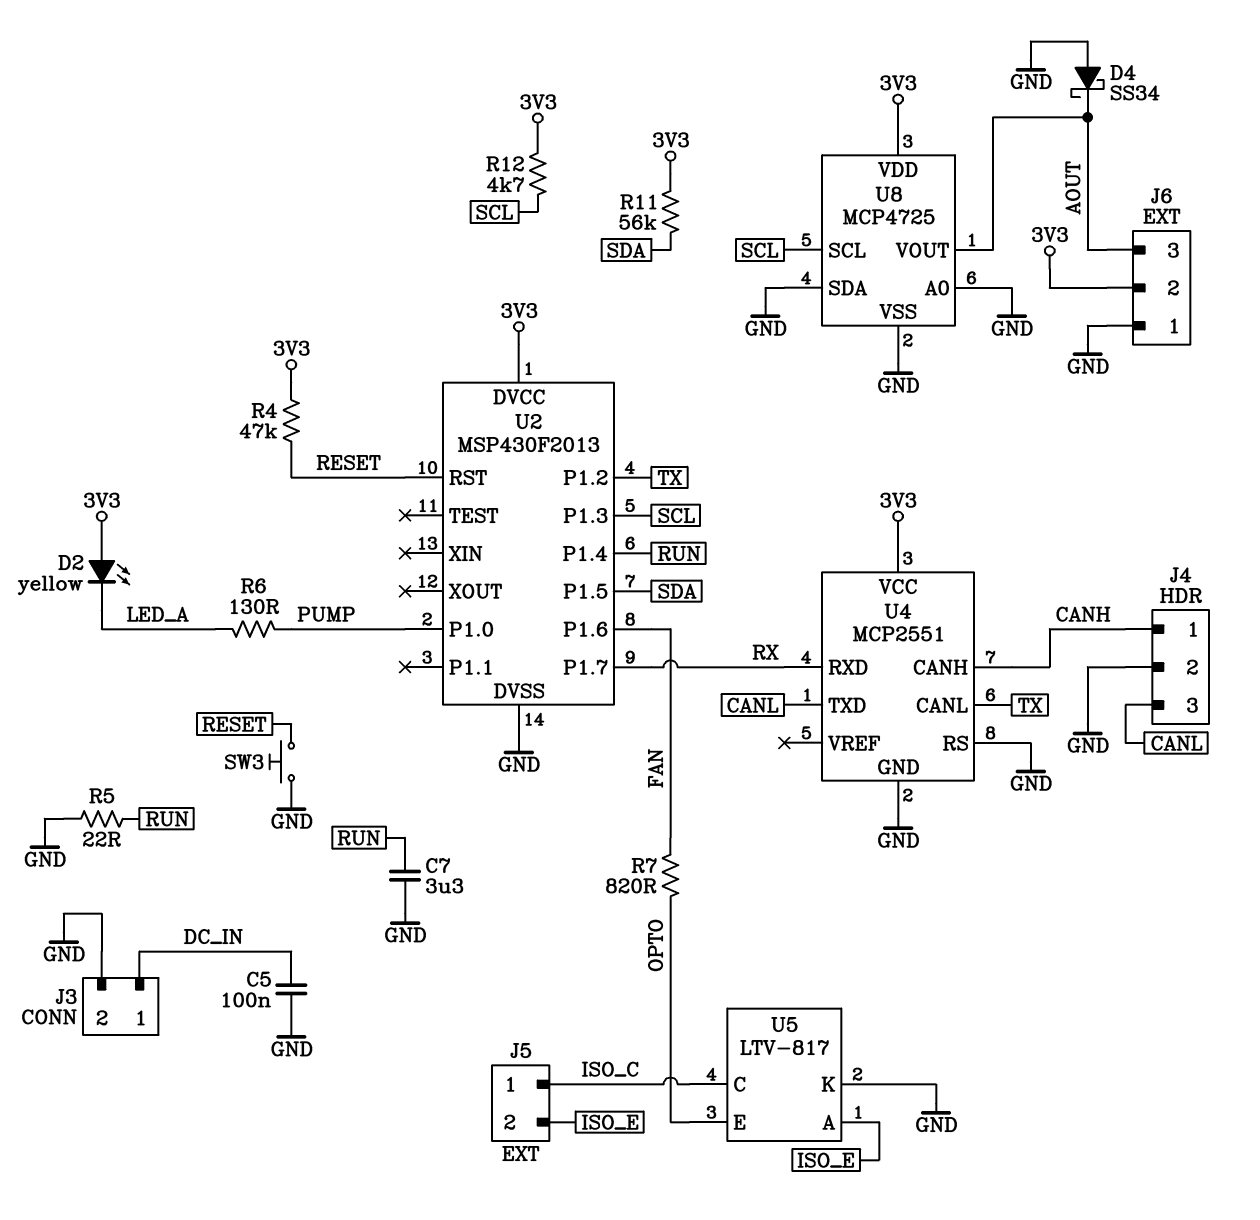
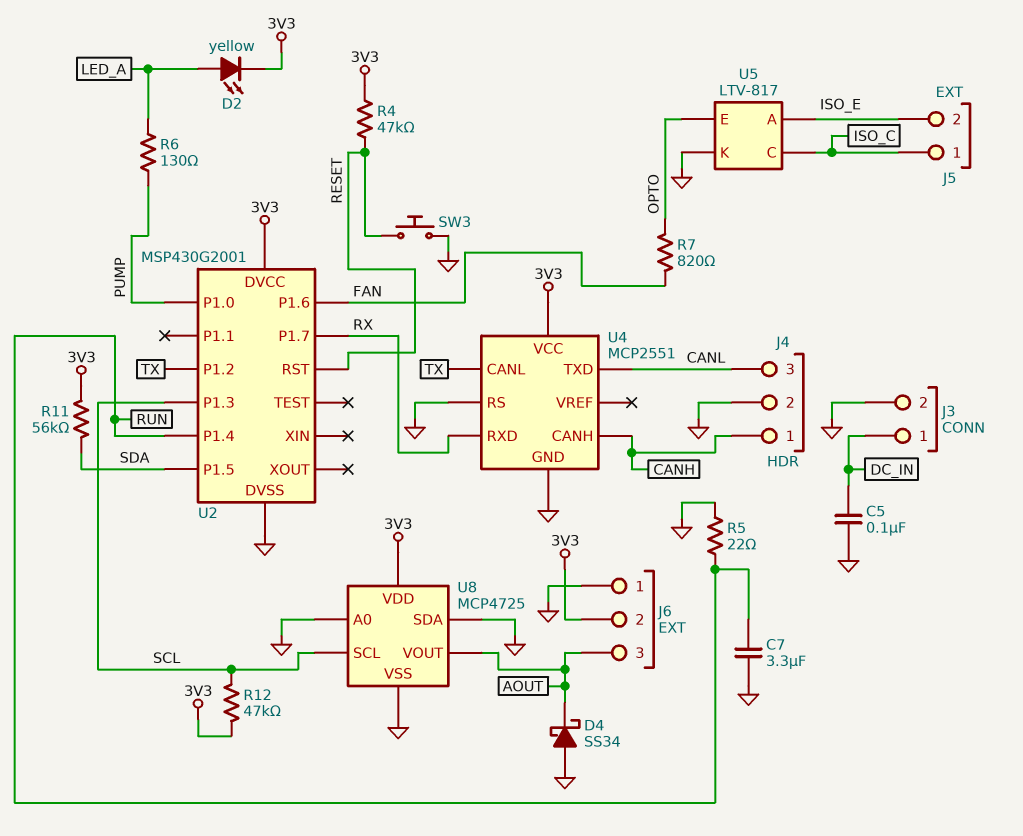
D2: LED yellow (A 3V3, K LED_A) -> LED yellow (A LED_A, K 3V3)
R12: 4.7k (3V3, SCL) -> 47k (3V3, SCL)
U2: MSP430F2013 -> MSP430G2001

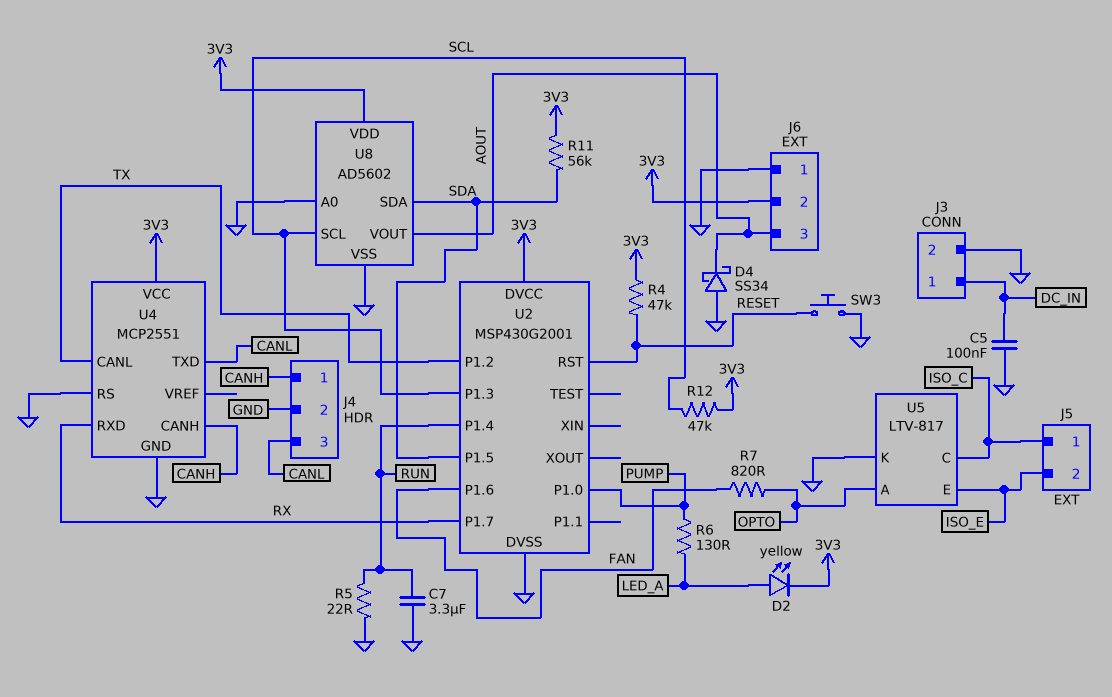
U5 pin A: ISO_E -> OPTO
U5 pin E: OPTO -> ISO_E
U8: MCP4725 -> AD5602
U8 pin SDA: GND -> SDA

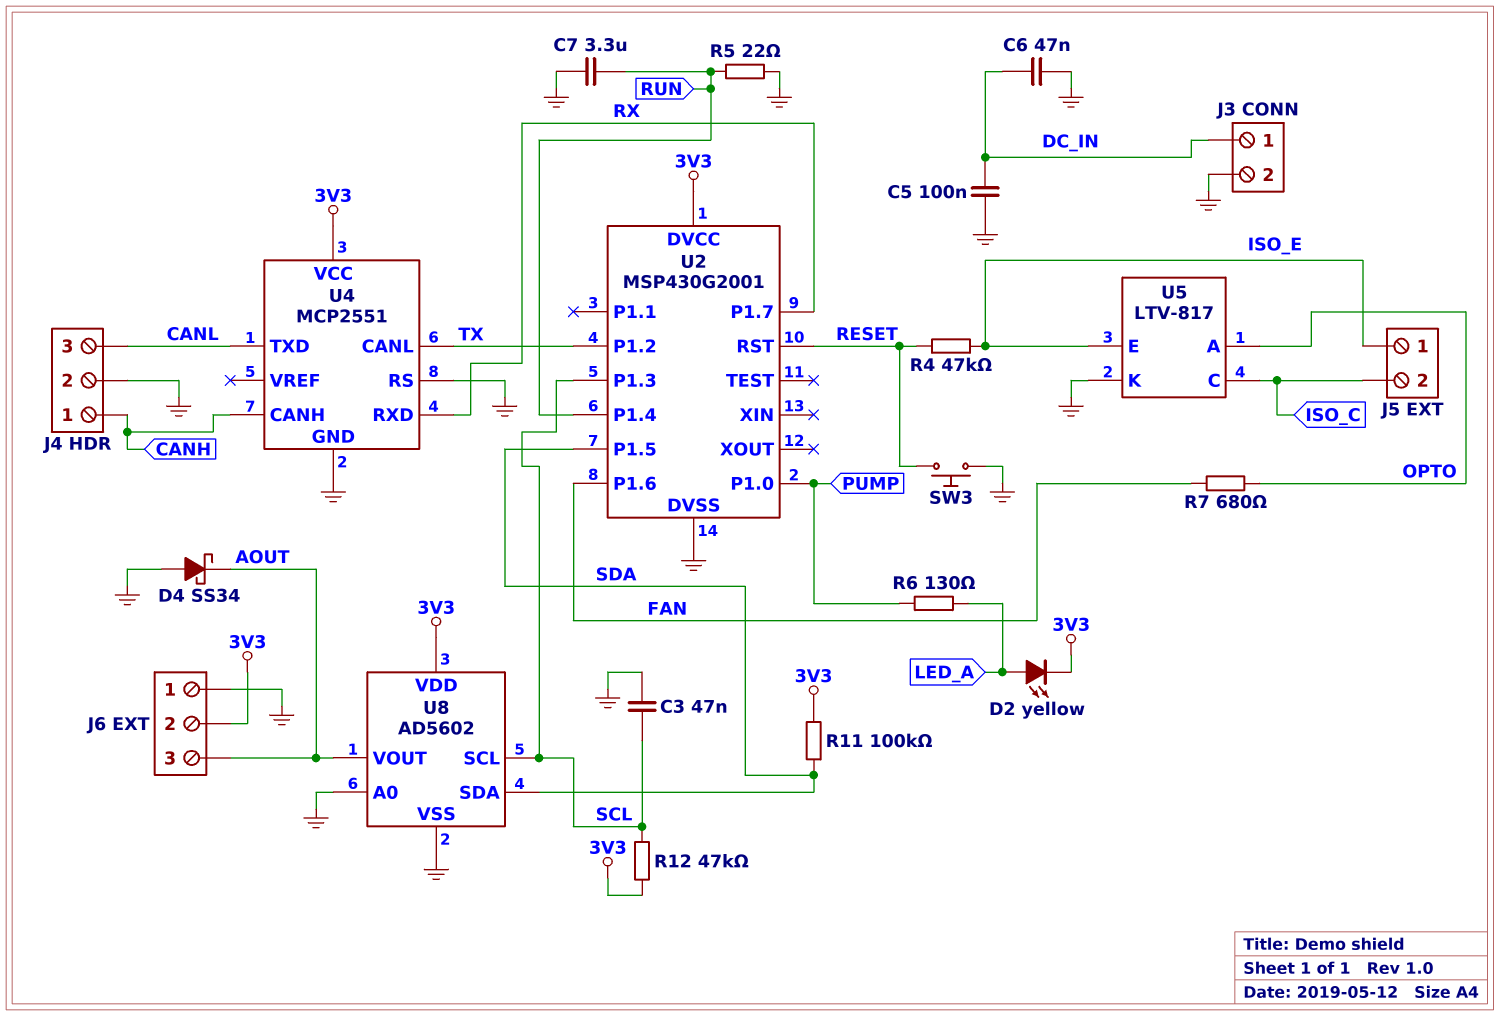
C3: none -> 47nF (GND, SCL)
C6: none -> 47nF (DC_IN, GND)
J5 pin 1: ISO_C -> ISO_E
J5 pin 2: ISO_E -> ISO_C
R4: 47k (3V3, RESET) -> 47k (ISO_E, RESET)
R7: 820 (FAN, OPTO) -> 680 (FAN, OPTO)
R11: 56k (3V3, SDA) -> 100k (3V3, SDA)

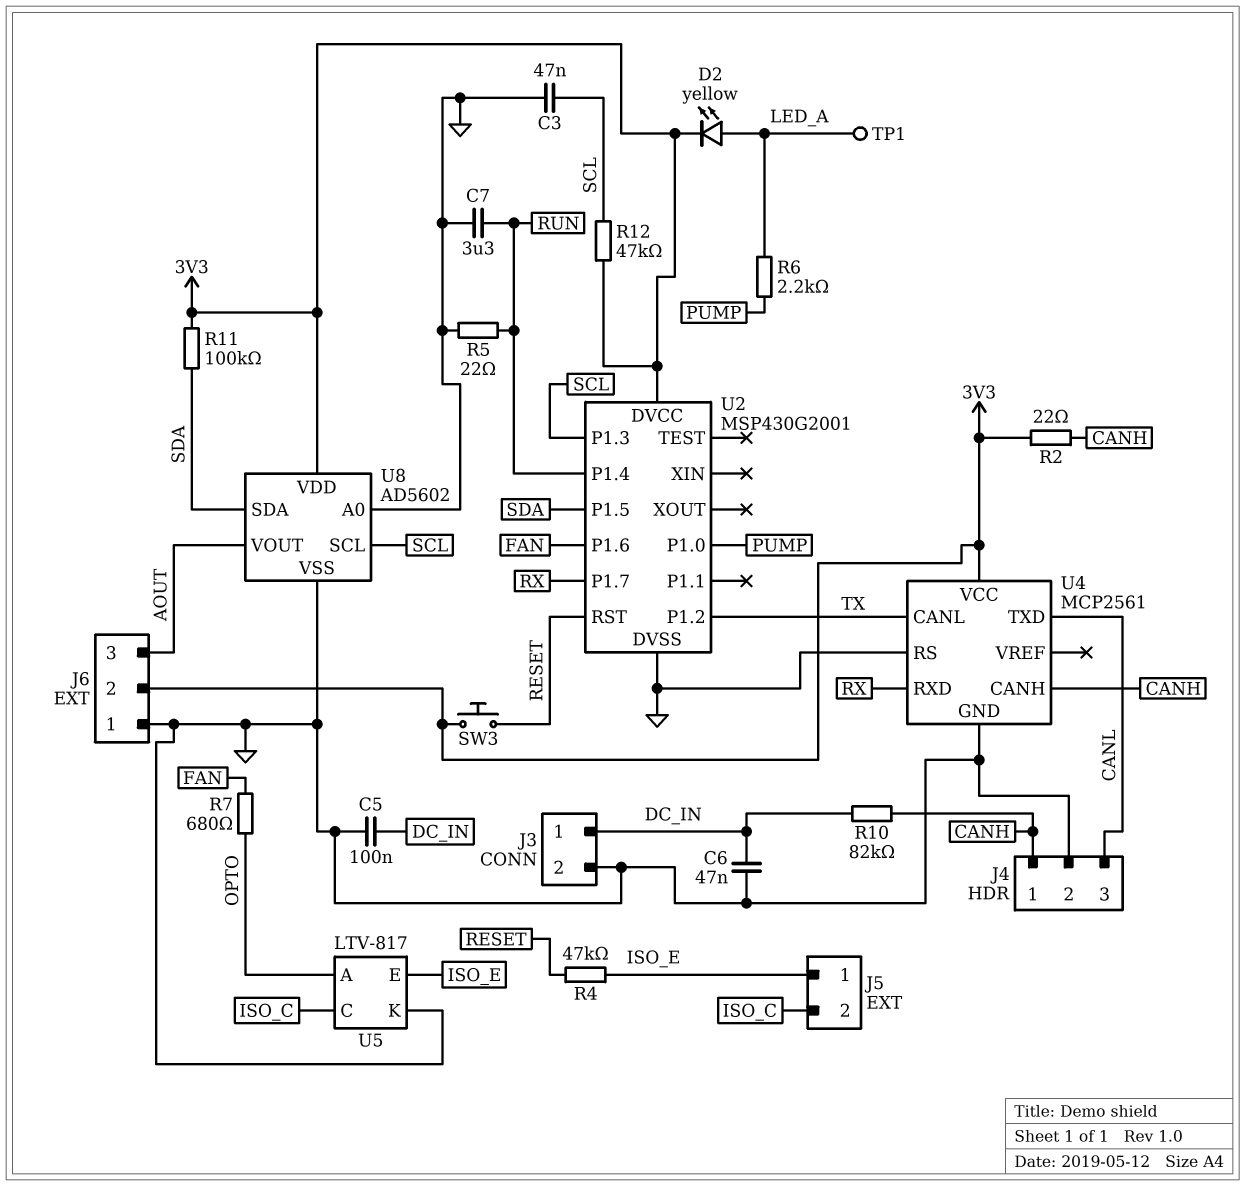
D4: schottky SS34 (A GND, K AOUT) -> none
R2: none -> 22 (3V3, CANH)
R6: 130 (LED_A, PUMP) -> 2.2k (LED_A, PUMP)
R10: none -> 82k (CANH, DC_IN)
SW3: button (GND, RESET) -> button (3V3, RESET)
TP1: none -> test point (LED_A)
U4: MCP2551 -> MCP2561

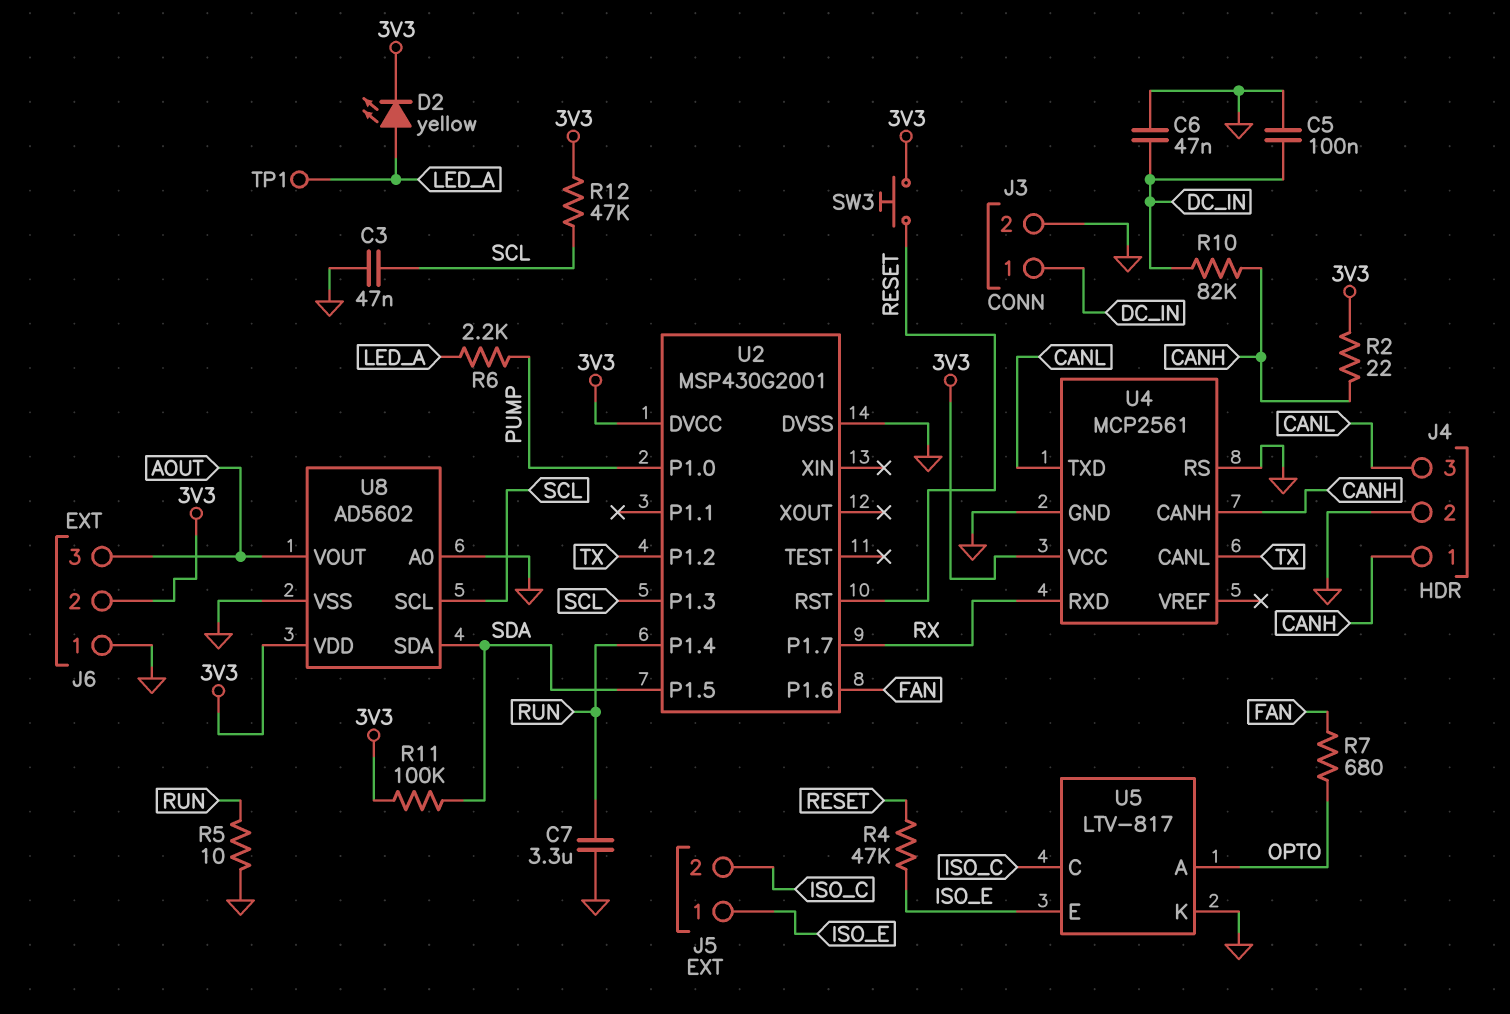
R5: 22 (GND, RUN) -> 10 (GND, RUN)

